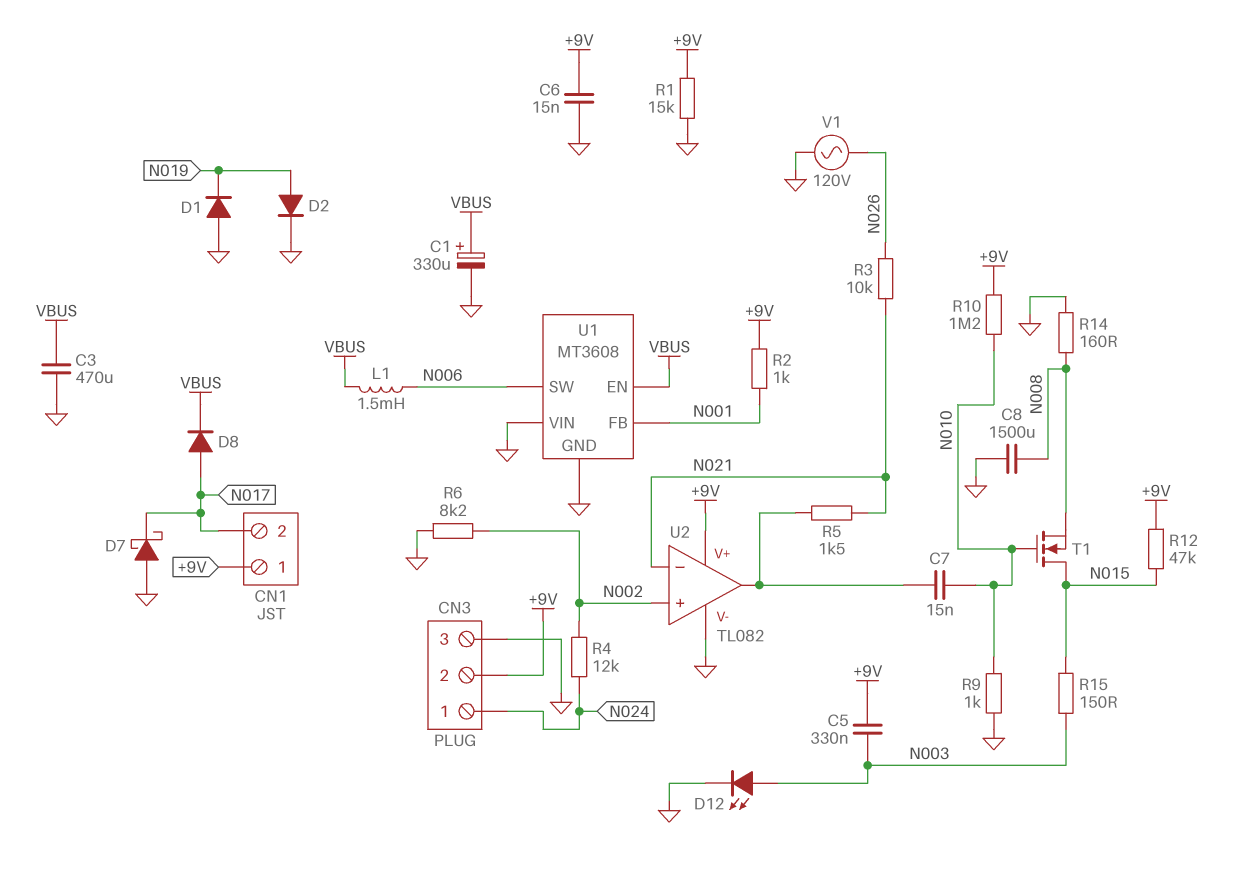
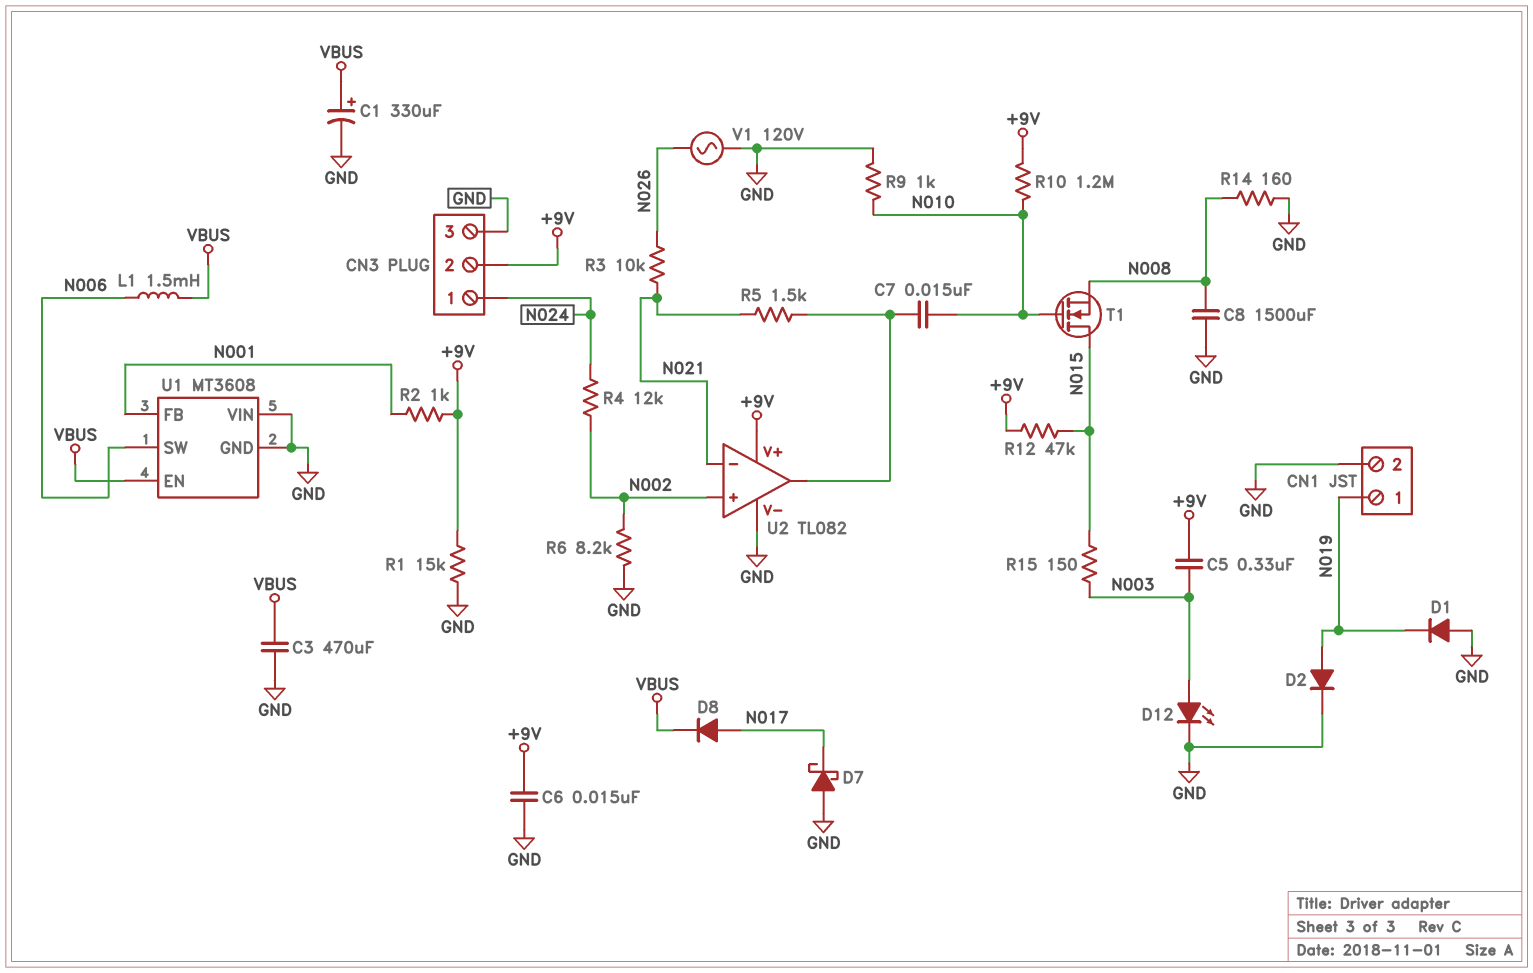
CN1 pin 1: +9V -> N019
CN1 pin 2: N017 -> GND

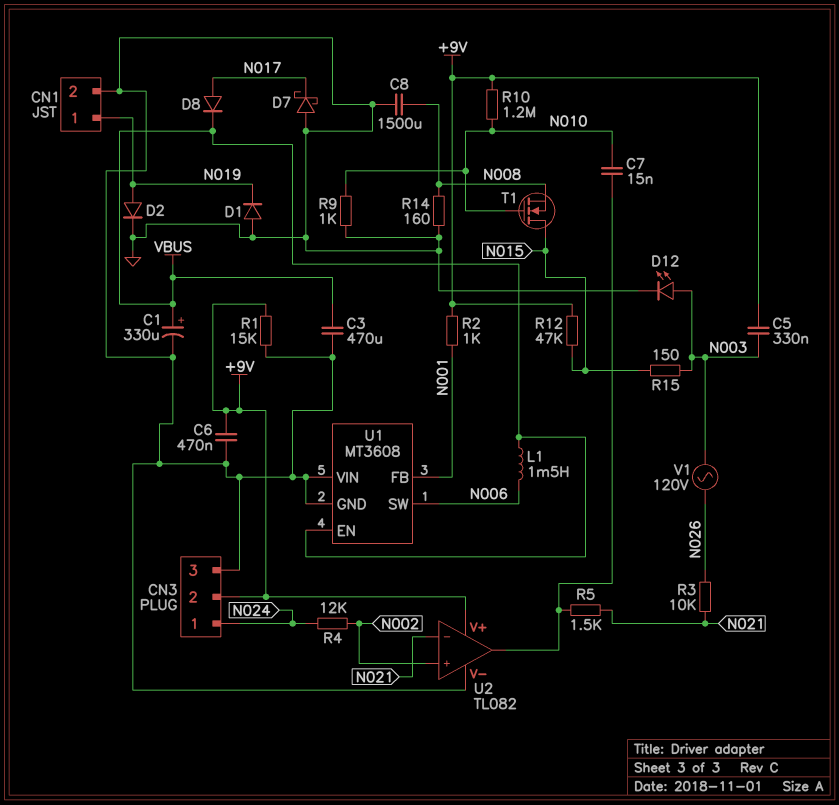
C6: 15nF (+9V, GND) -> 470nF (+9V, GND)
R6: 8.2k (GND, N002) -> none
V1: AC 120V (GND, N026) -> AC 120V (N003, N026)

